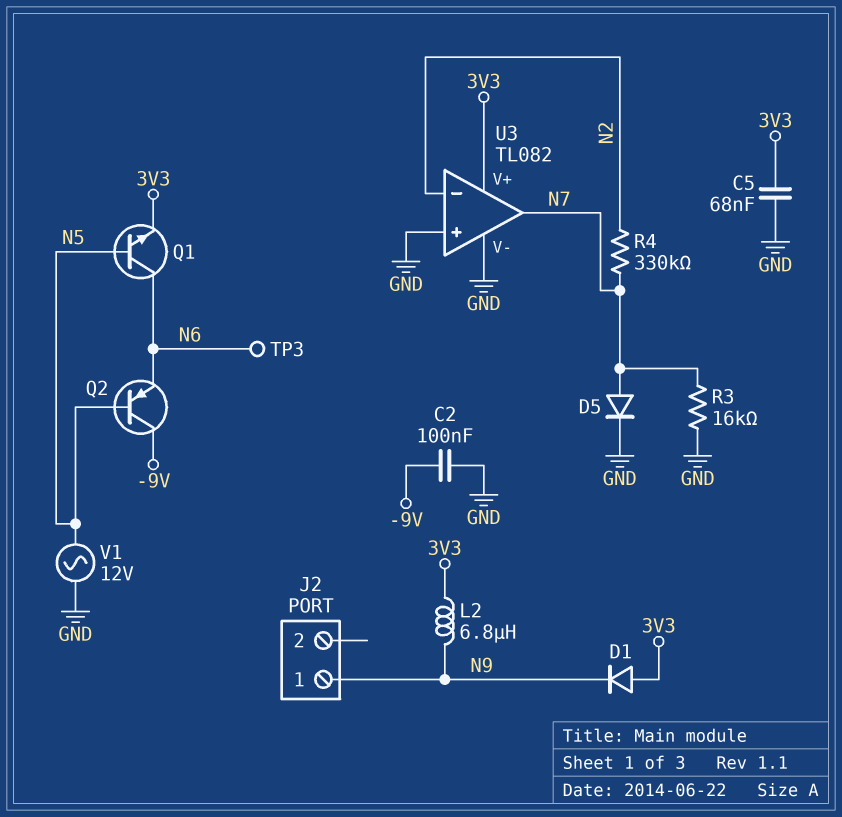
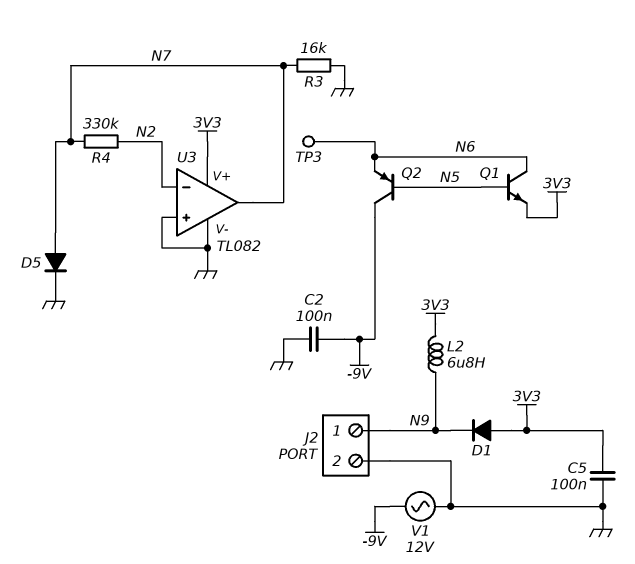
C5: 68nF (3V3, GND) -> 100nF (3V3, GND)
J2 pin 2: none -> GND
V1: AC 12V (GND, N5) -> AC 12V (-9V, GND)

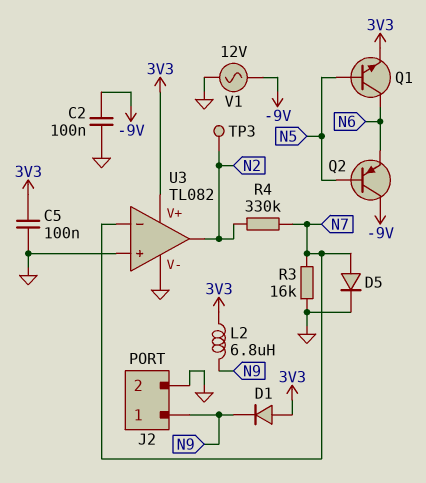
TP3: test point (N6) -> test point (N2)
U3 pin in-: N2 -> N7
U3 pin out: N7 -> N2

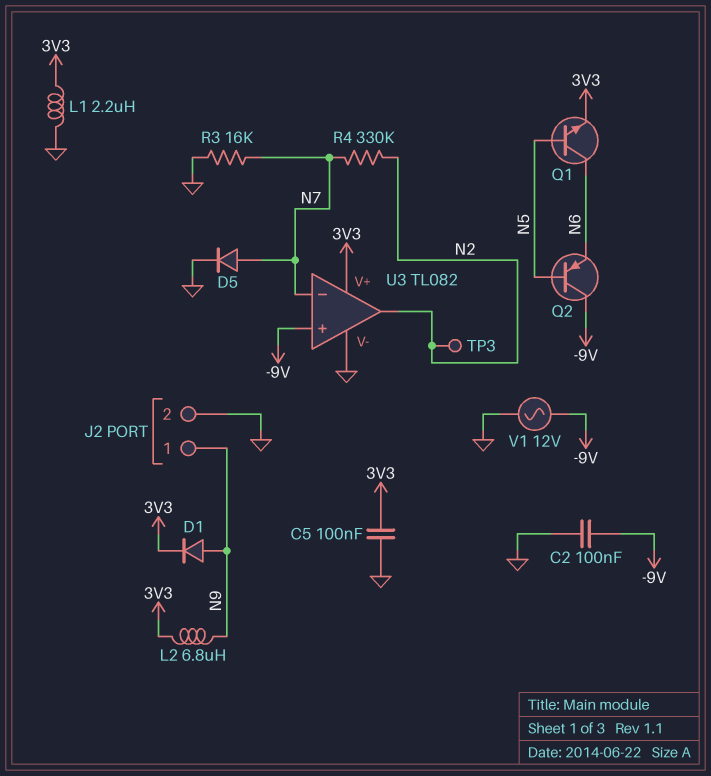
D1: diode (A 3V3, K N9) -> diode (A N9, K 3V3)
L1: none -> 2.2uH (3V3, GND)
U3 pin in+: GND -> -9V

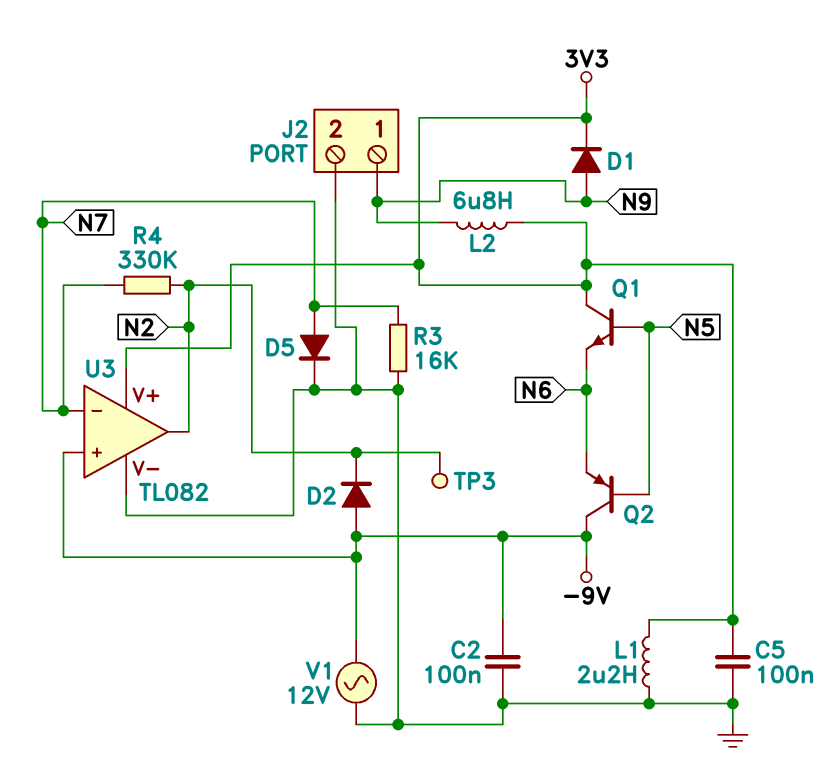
D2: none -> diode (A -9V, K N2)
Q1: NPN (B N5, C N6, E 3V3) -> NPN (B N5, C 3V3, E N6)

